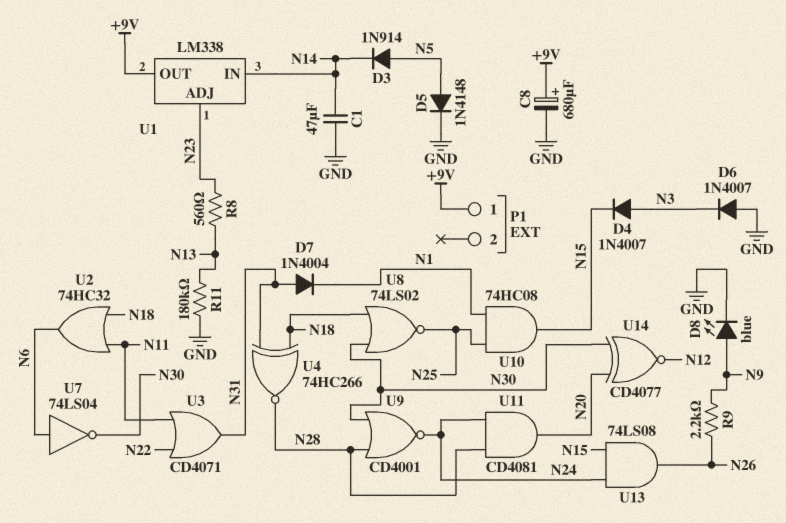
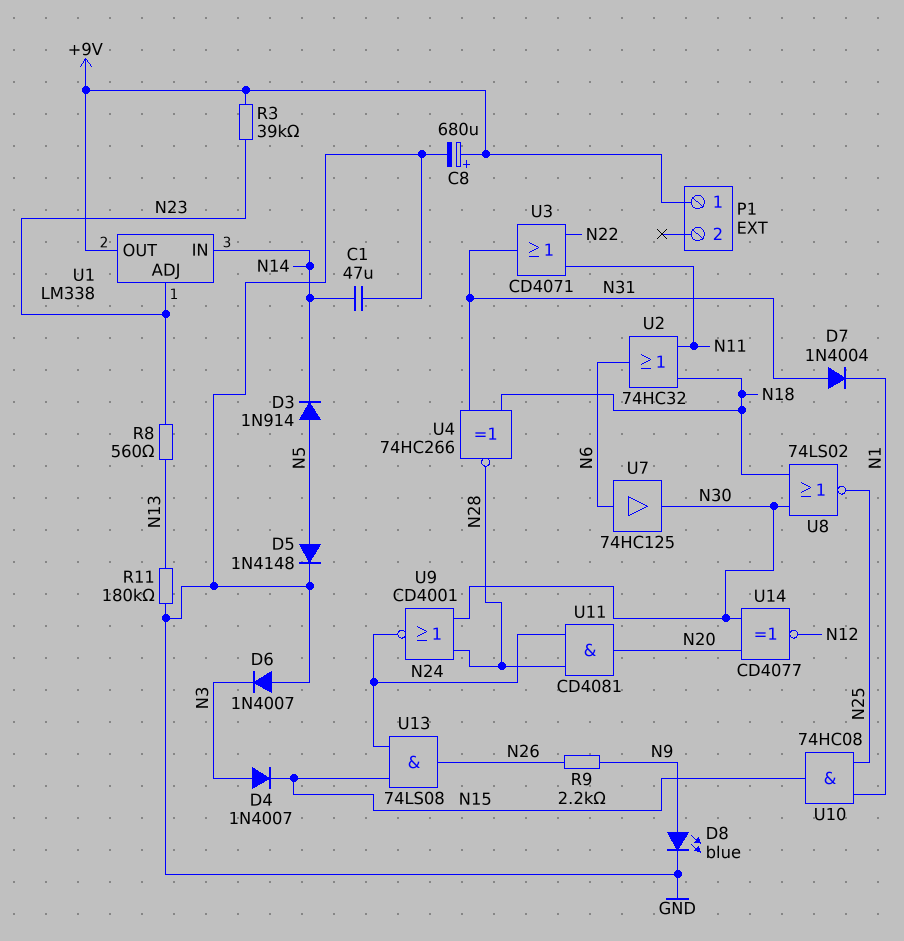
R3: none -> 39k (+9V, N23)
U7: NOT 74LS04 (in N6, out N30) -> buffer 74HC125 (in N6, out N30)

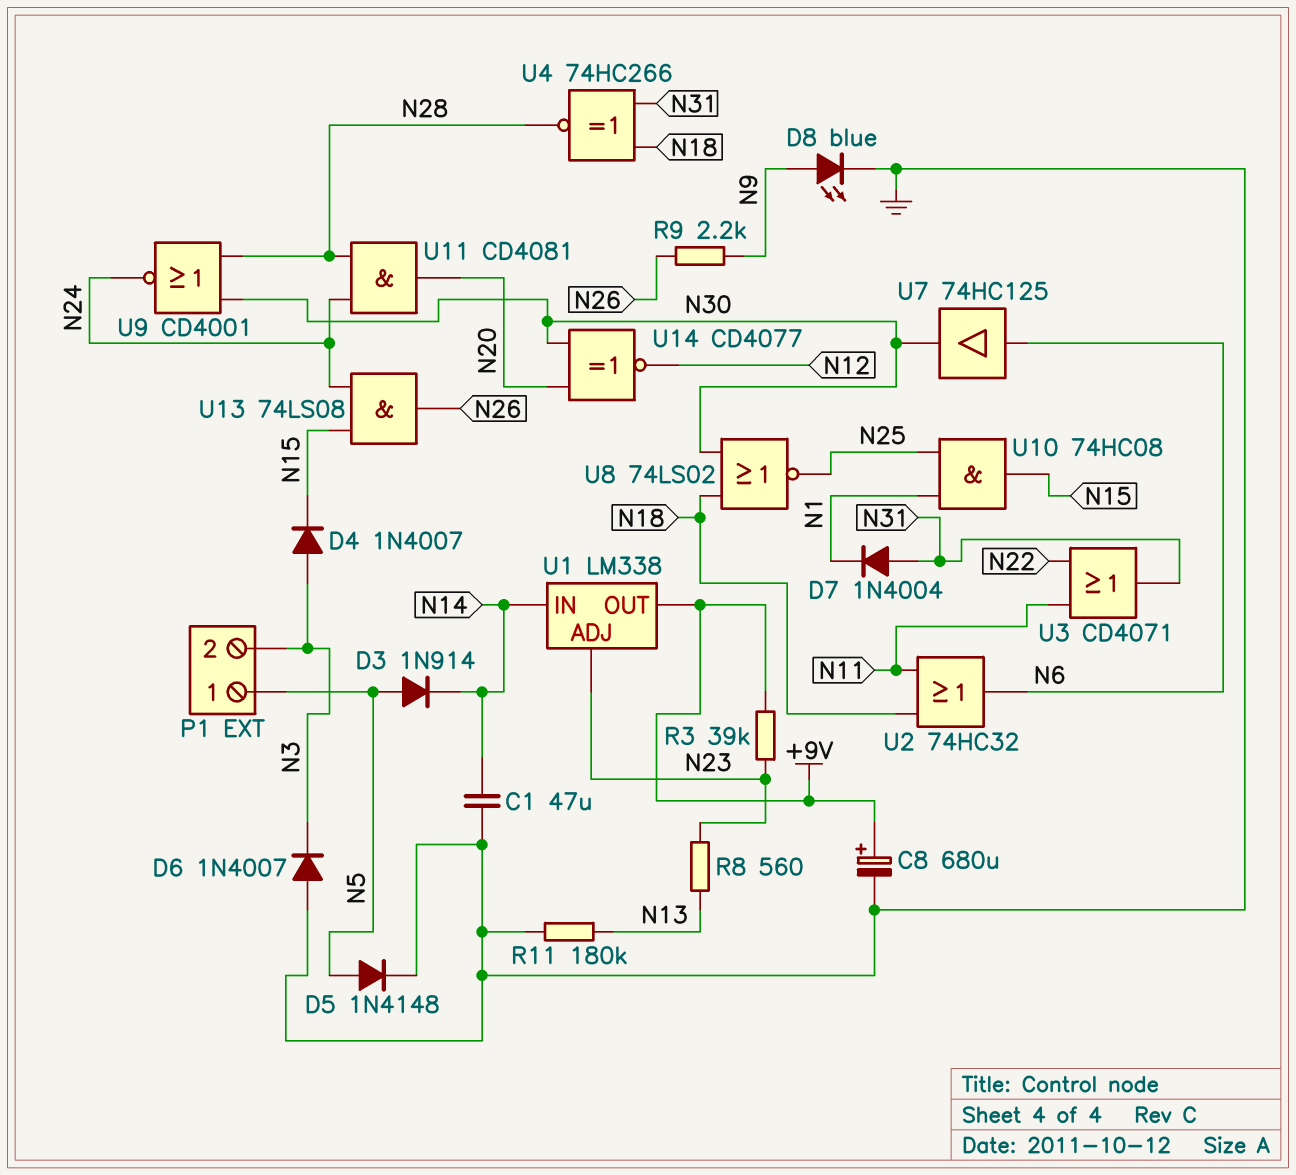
P1 pin 1: +9V -> N5
P1 pin 2: none -> N3

